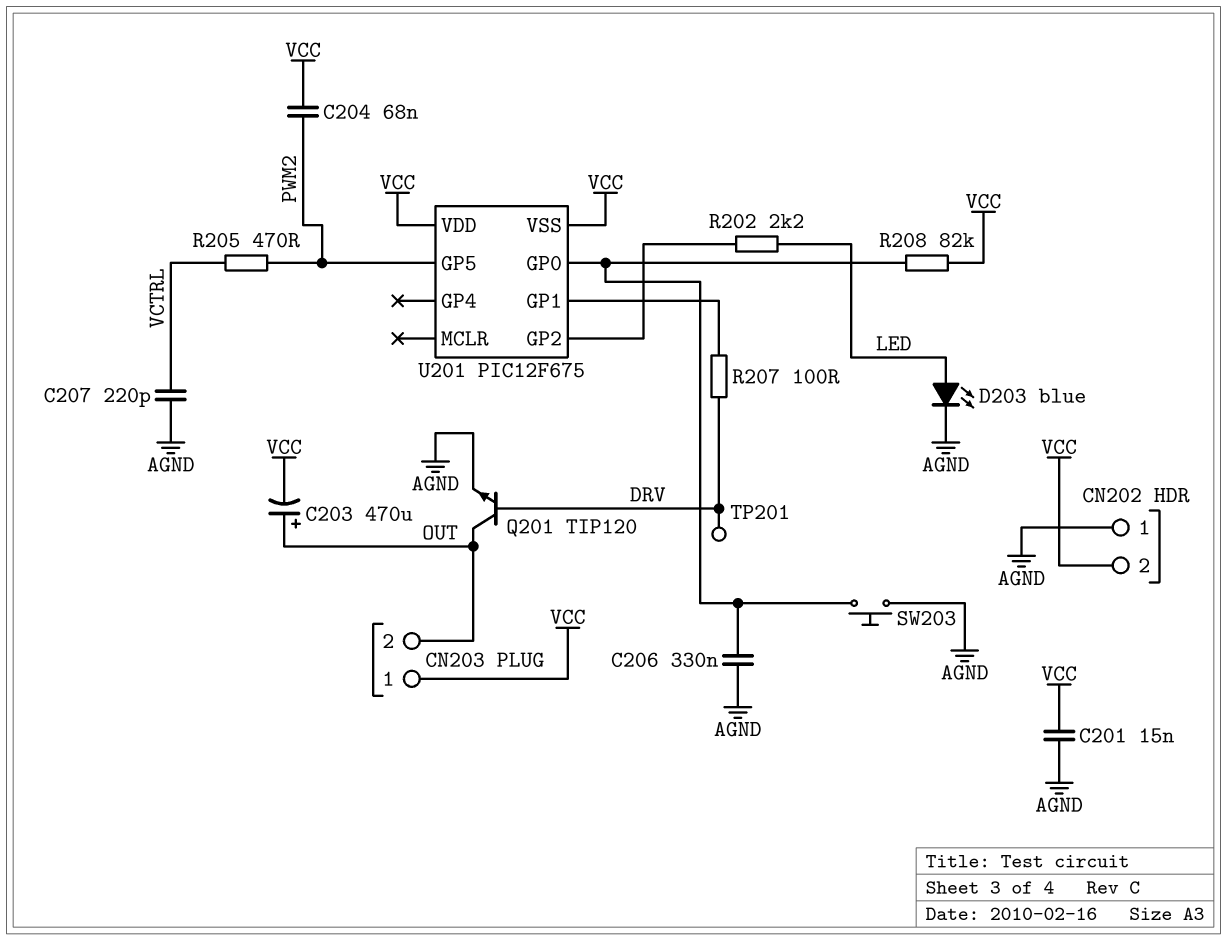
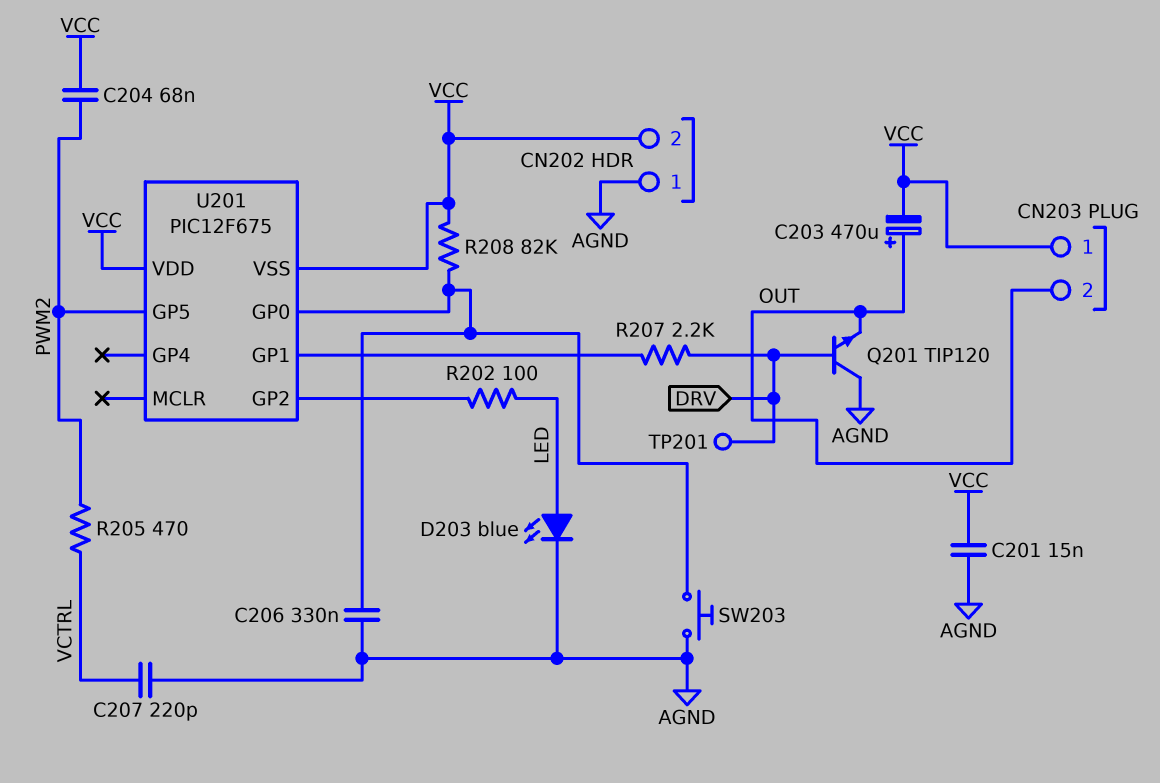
Q201: NPN TIP120 (B DRV, C OUT, E AGND) -> NPN TIP120 (B DRV, C AGND, E OUT)
R202: 2.2k (LED, U201/GP2) -> 100 (LED, U201/GP2)
R207: 100 (DRV, U201/GP1) -> 2.2k (DRV, U201/GP1)

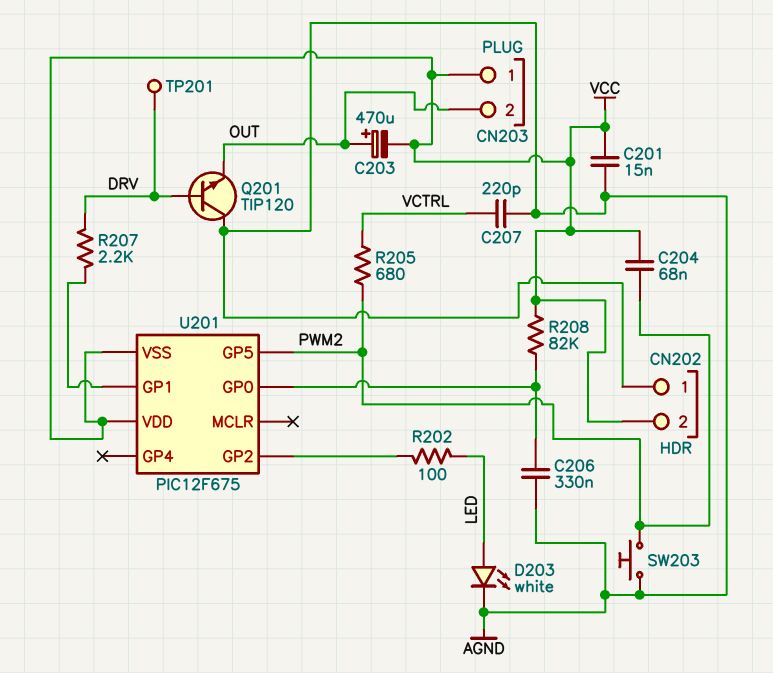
D203: LED blue (A LED, K AGND) -> LED white (A LED, K AGND)
R205: 470 (PWM2, VCTRL) -> 680 (PWM2, VCTRL)
SW203: button (AGND, U201/GP0) -> button (AGND, PWM2)

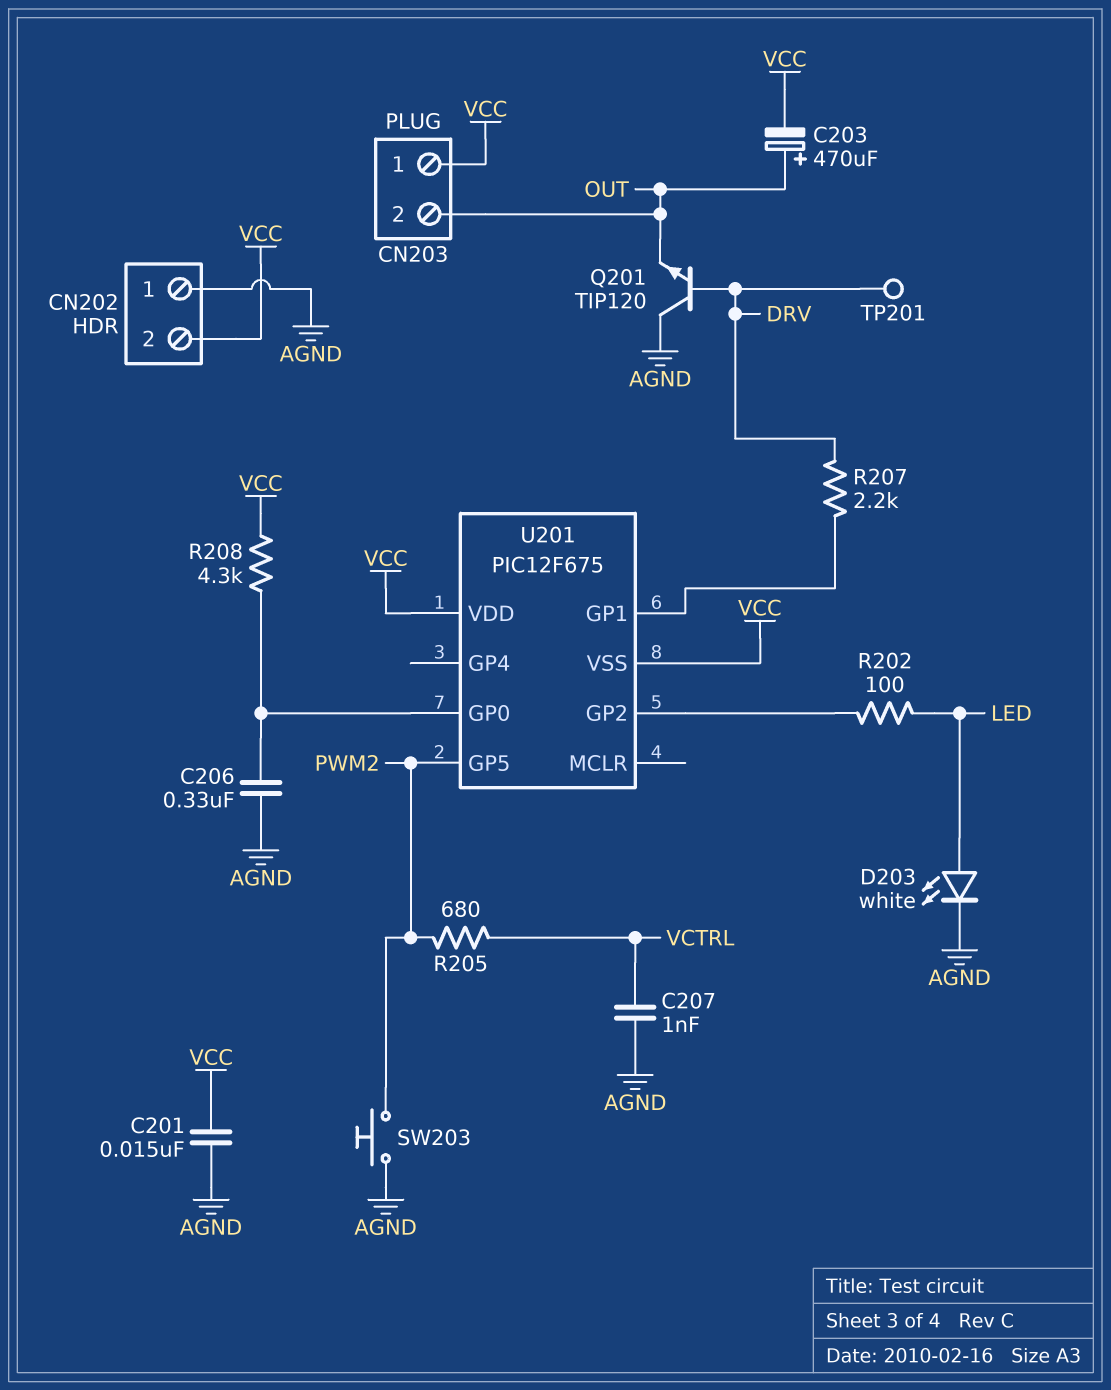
C204: 68nF (PWM2, VCC) -> none
C207: 220pF (AGND, VCTRL) -> 1nF (AGND, VCTRL)
R208: 82k (U201/GP0, VCC) -> 4.3k (U201/GP0, VCC)

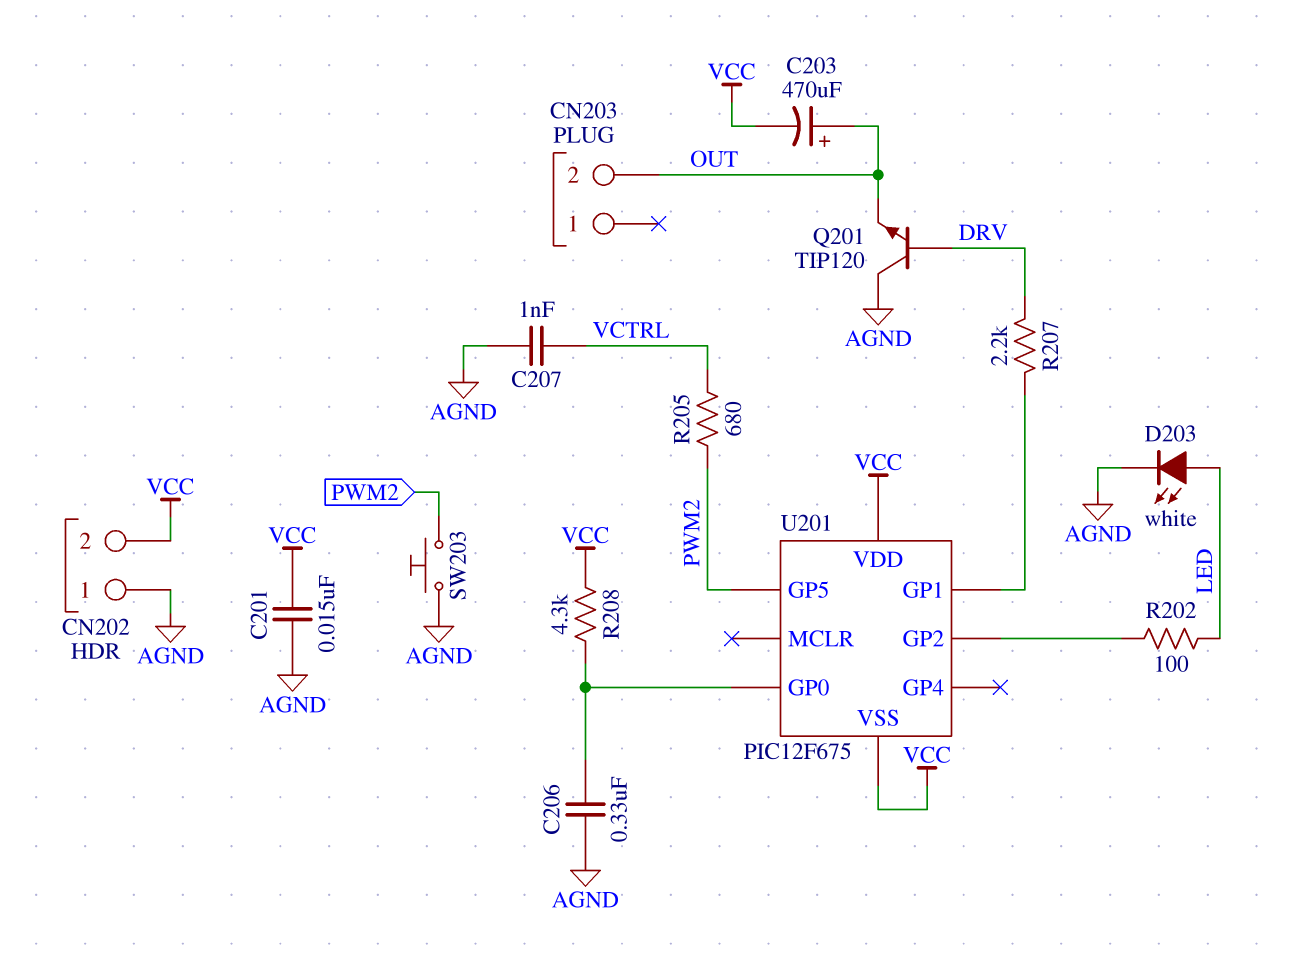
CN203 pin 1: VCC -> none
TP201: test point (DRV) -> none

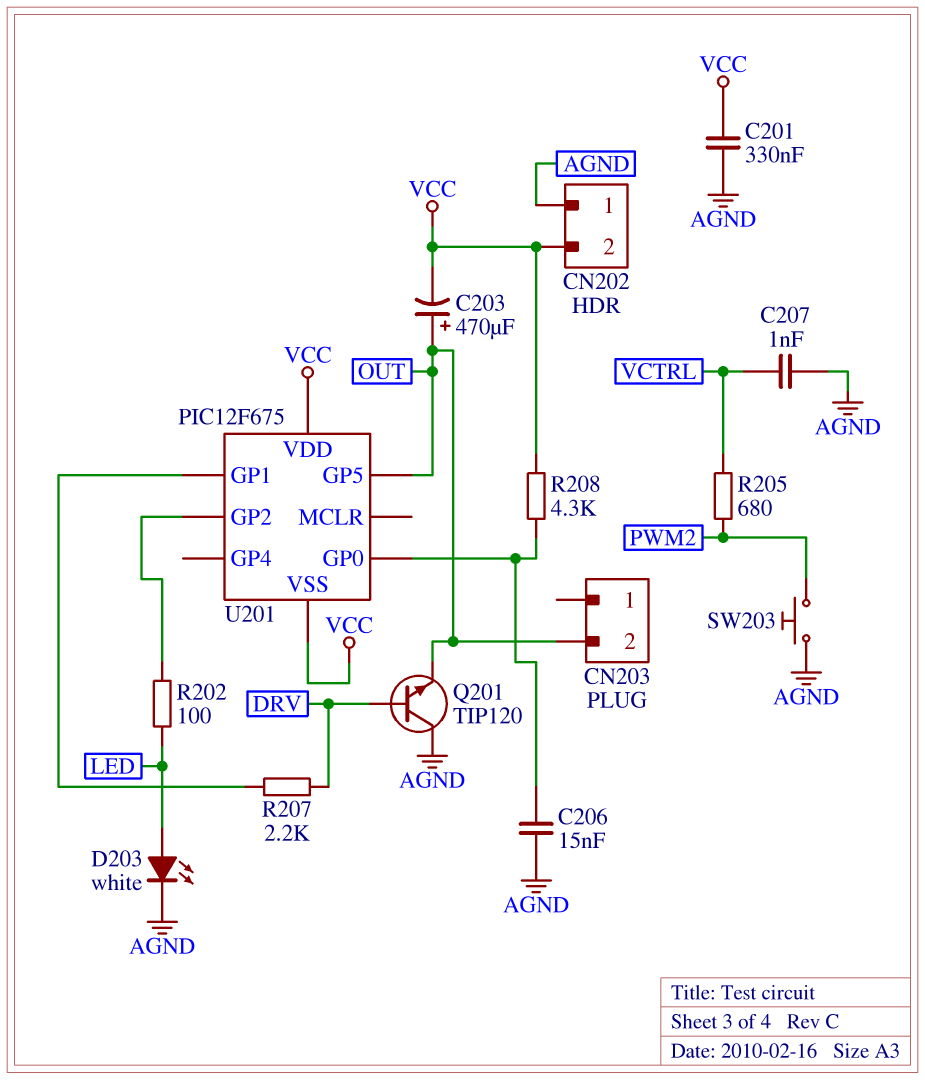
C201: 15nF (AGND, VCC) -> 330nF (AGND, VCC)
C206: 330nF (AGND, U201/GP0) -> 15nF (AGND, U201/GP0)
U201 pin GP5: PWM2 -> OUT

